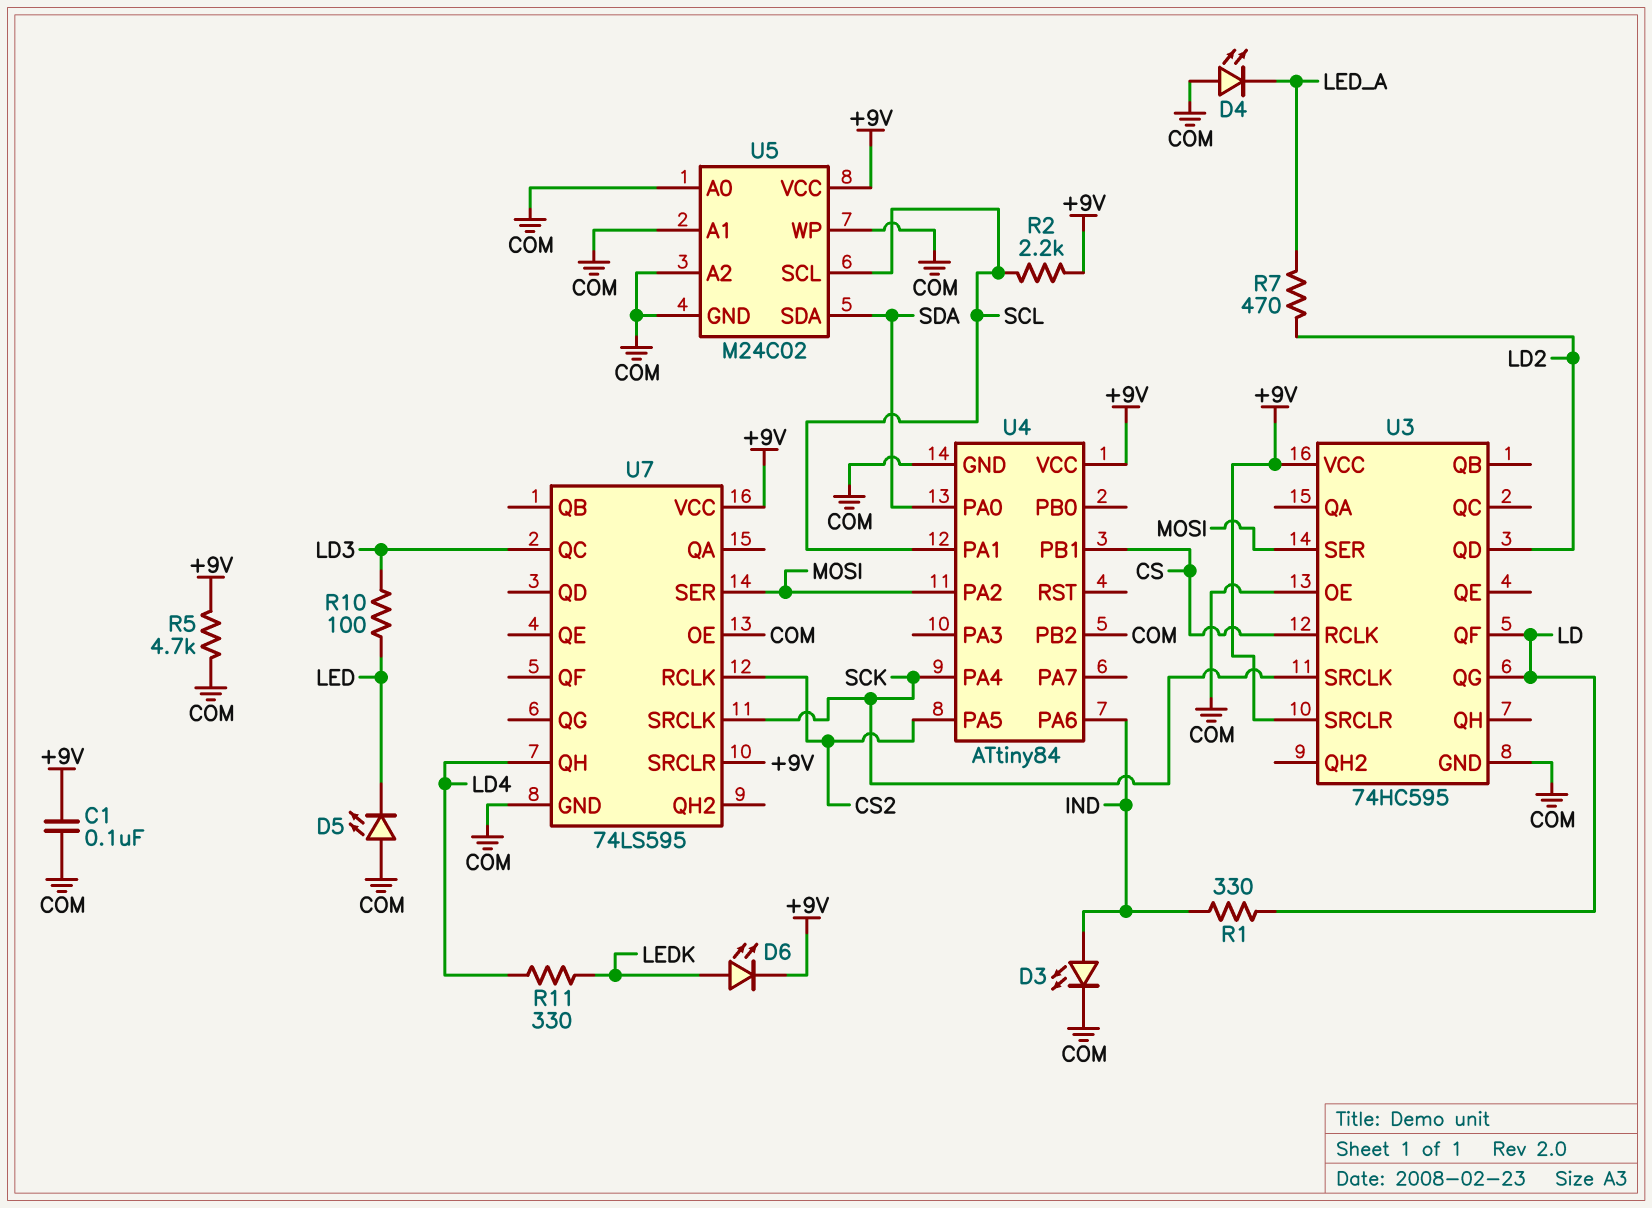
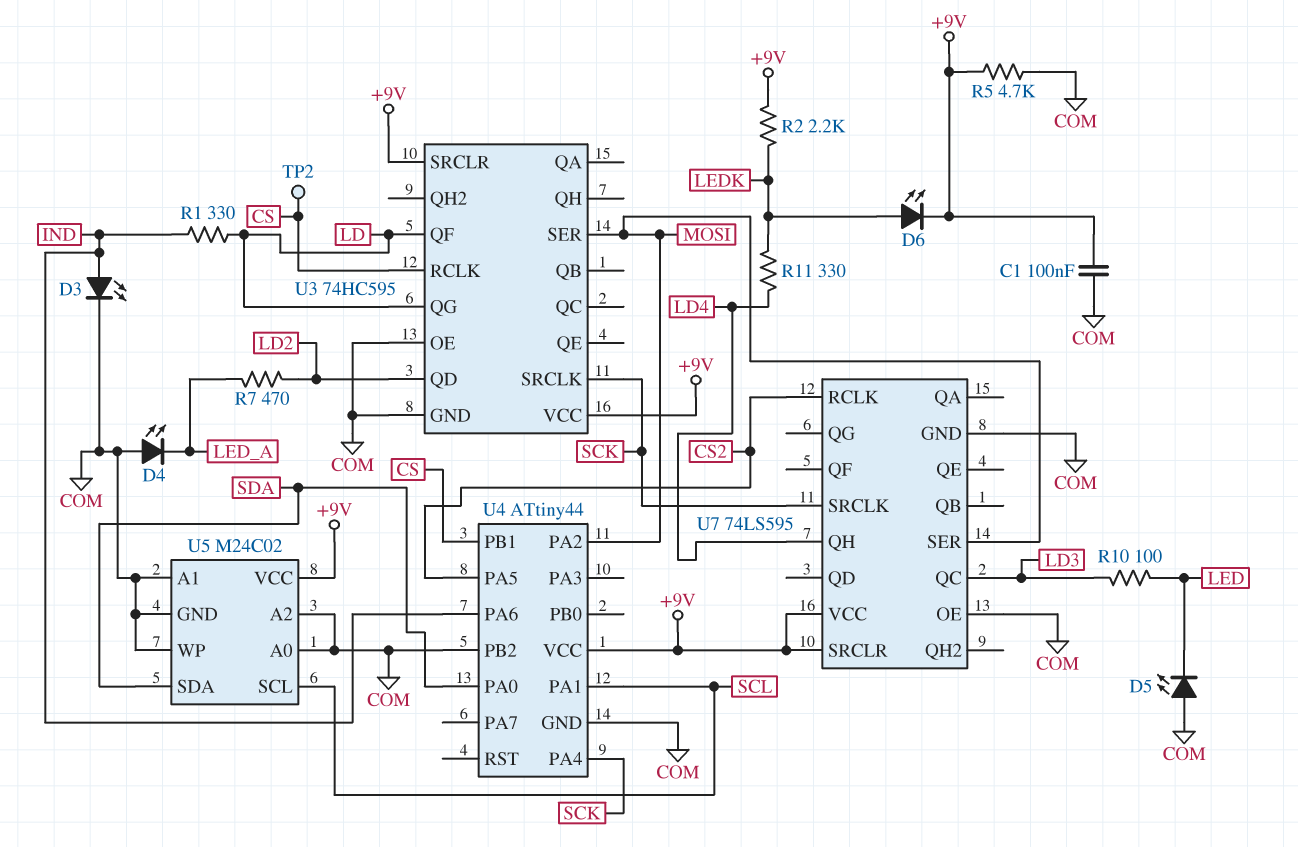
R2: 2.2k (+9V, SCL) -> 2.2k (+9V, LEDK)
TP2: none -> test point (CS)
U4: ATtiny84 -> ATtiny44

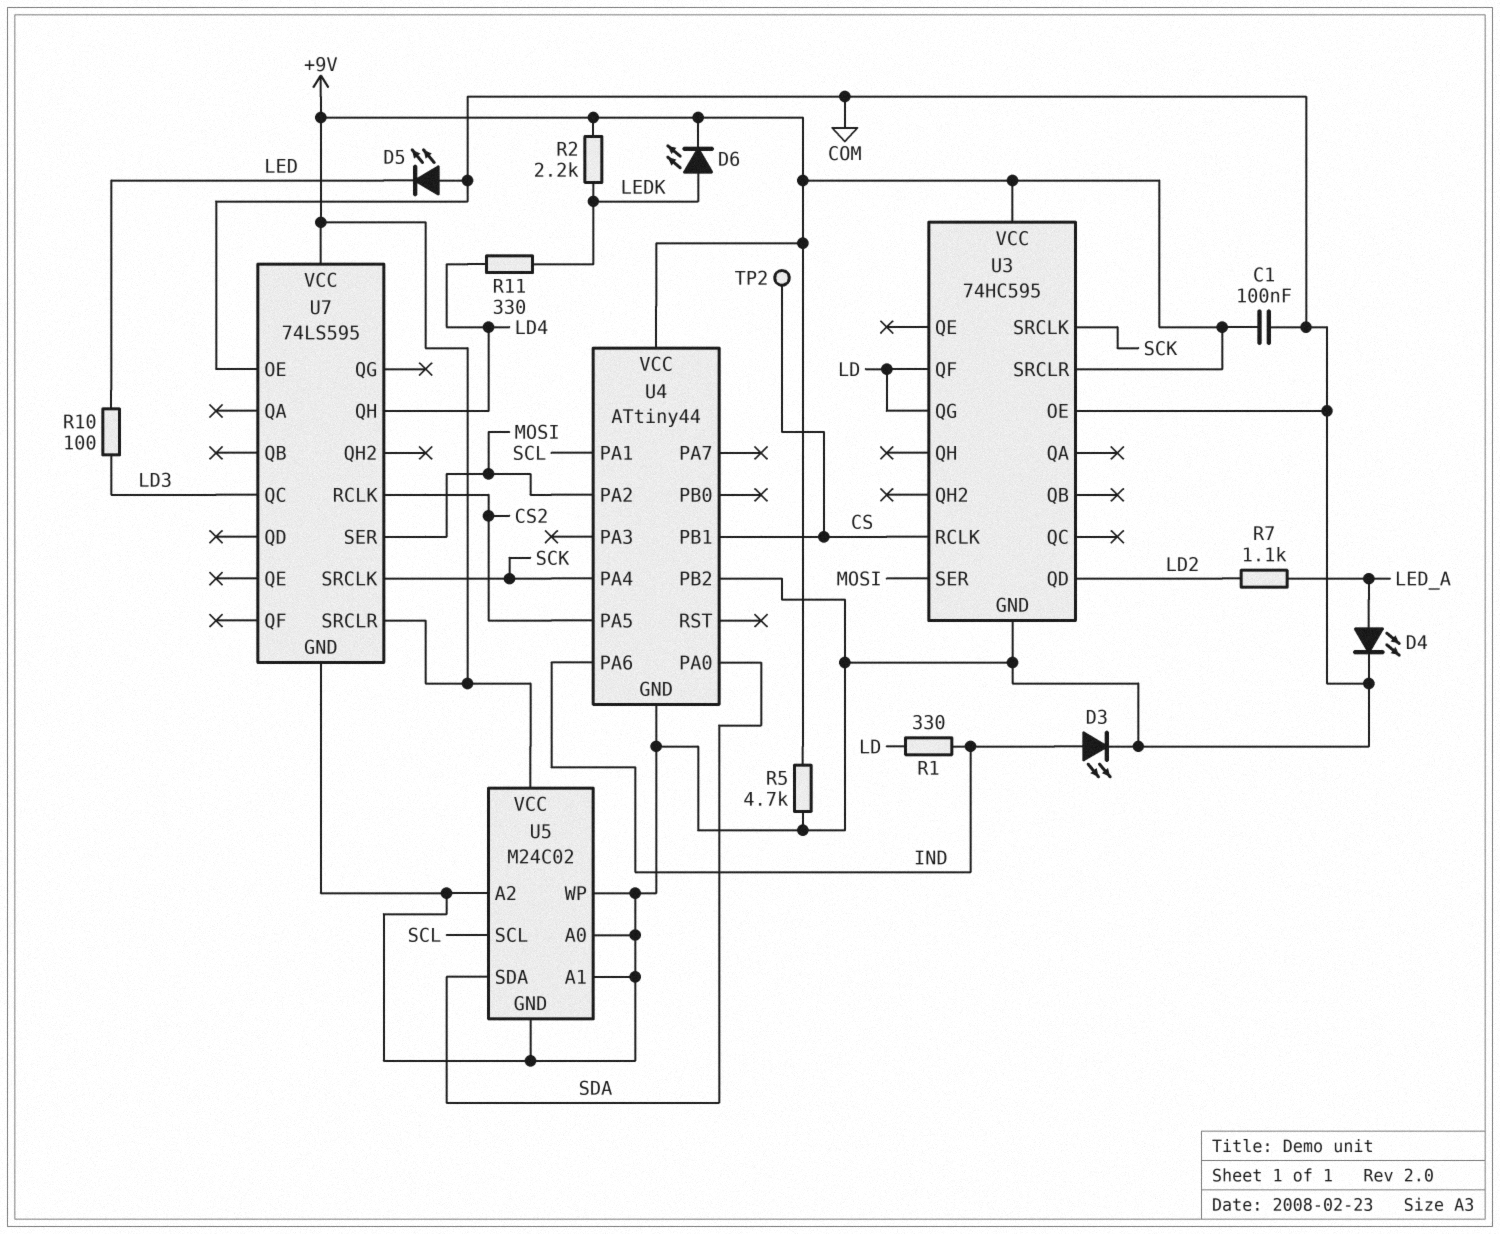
D4: LED (A COM, K LED_A) -> LED (A LED_A, K COM)
R7: 470 (LD2, LED_A) -> 1.1k (LD2, LED_A)

